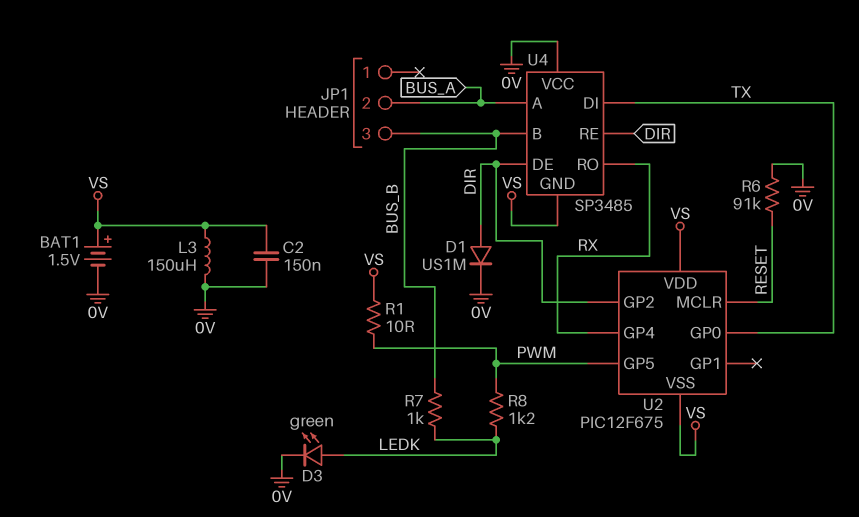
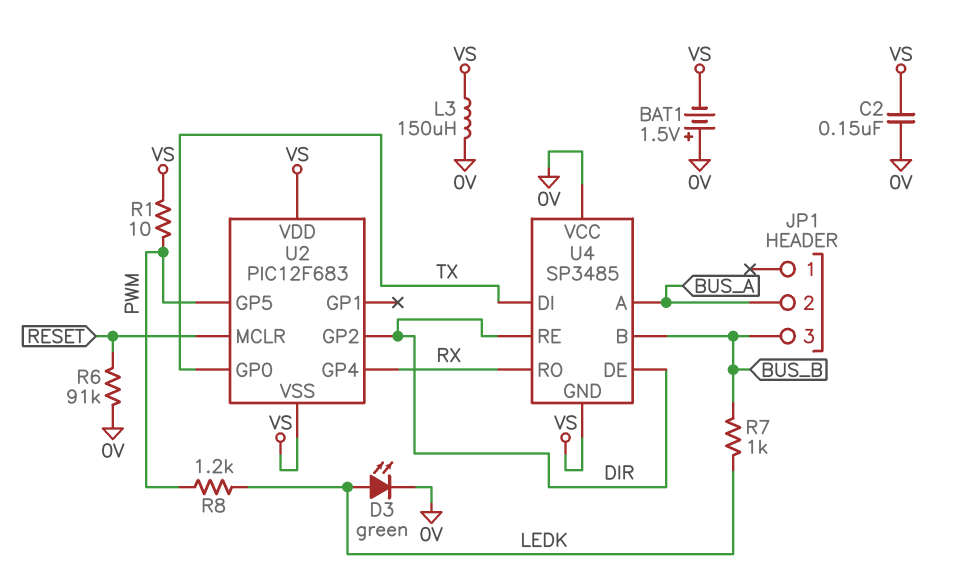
BAT1: 1.5V (plus VS, minus 0V) -> 1.5V (plus 0V, minus VS)
D1: diode US1M (A DIR, K 0V) -> none
U2: PIC12F675 -> PIC12F683

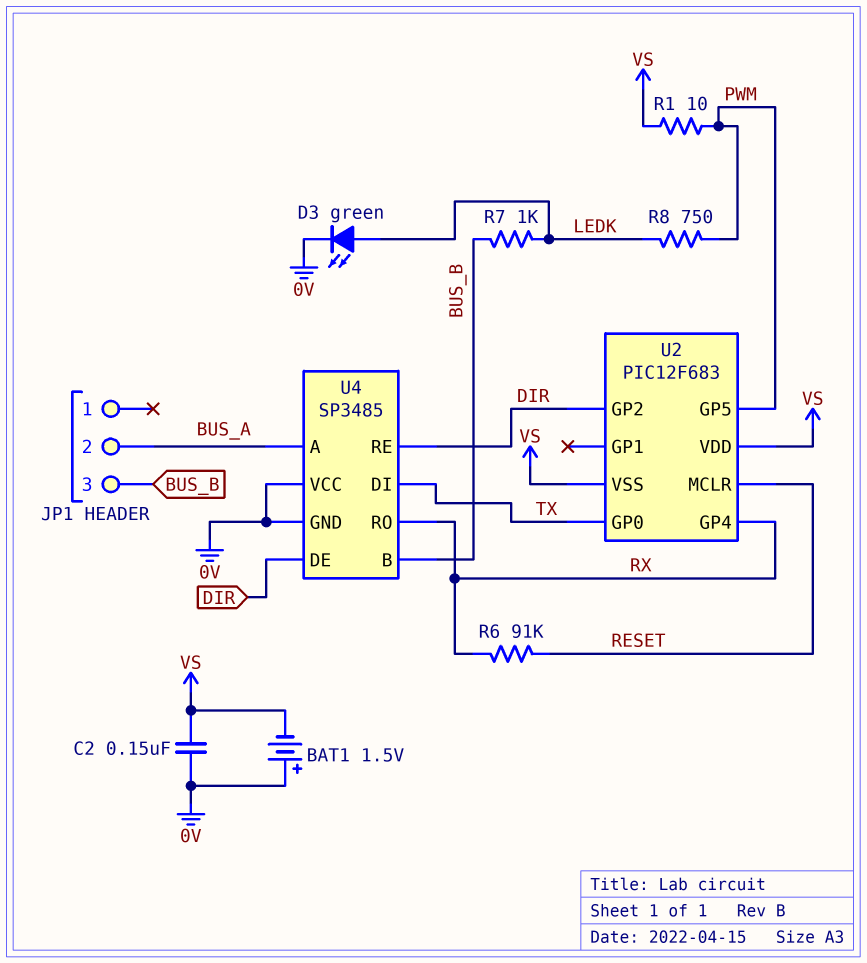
L3: 150uH (0V, VS) -> none
R6: 91k (0V, RESET) -> 91k (RESET, RX)
R8: 1.2k (LEDK, PWM) -> 750 (LEDK, PWM)
U4 pin GND: VS -> 0V

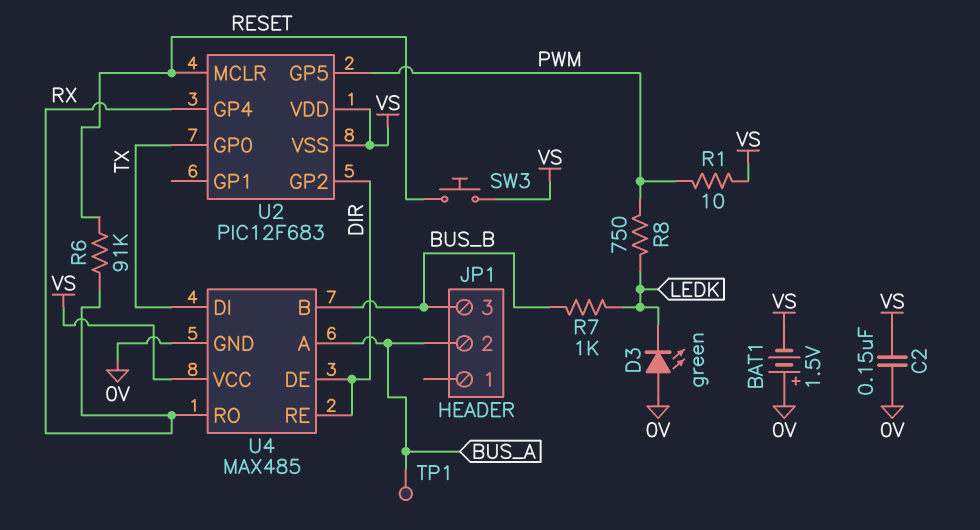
D3: LED green (A LEDK, K 0V) -> LED green (A 0V, K LEDK)
SW3: none -> button (RESET, VS)
TP1: none -> test point (BUS_A)
U4: SP3485 -> MAX485
U4 pin VCC: 0V -> VS

